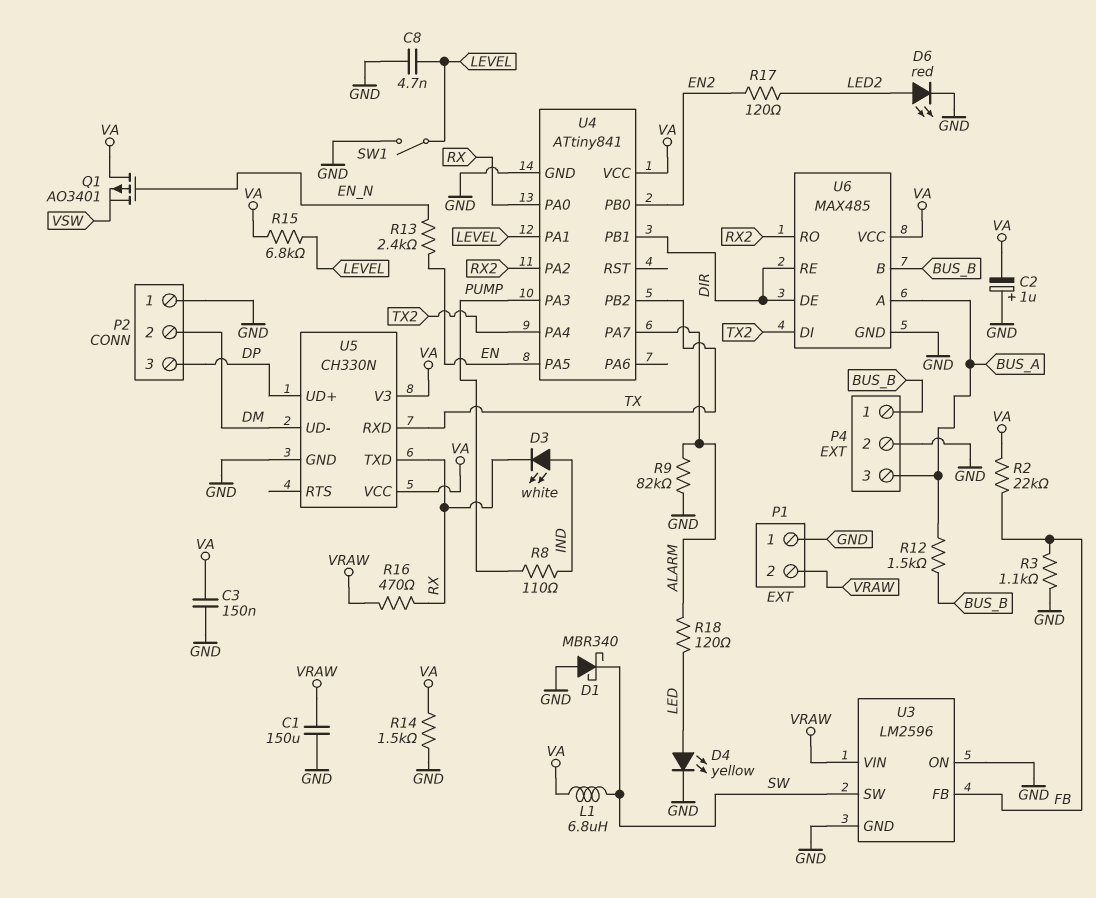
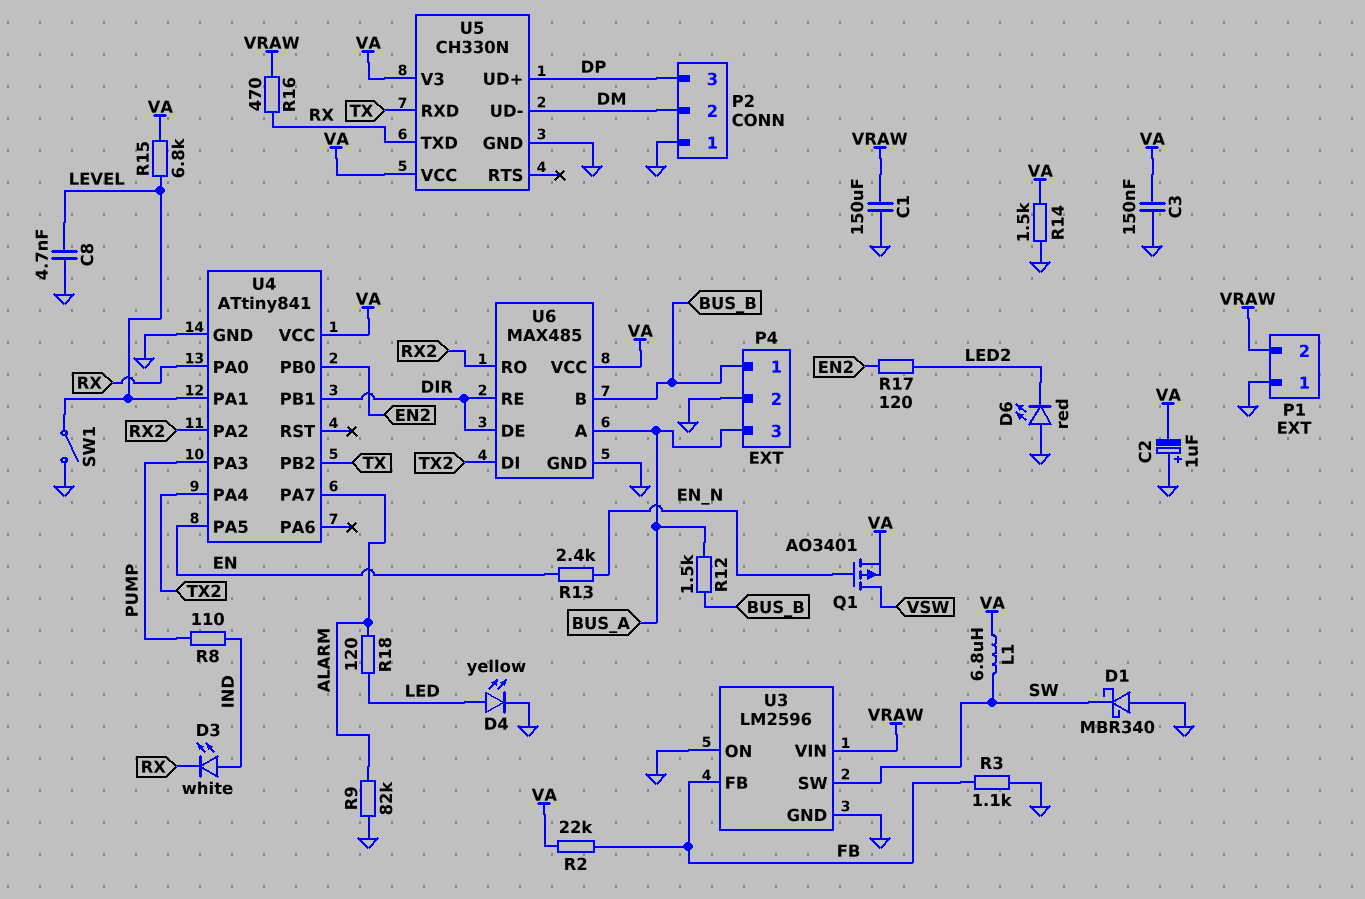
D6: LED red (A LED2, K GND) -> LED red (A GND, K LED2)
Q1: PMOS AO3401 (G EN_N, D VA, S VSW) -> PMOS AO3401 (G EN_N, D VSW, S VA)

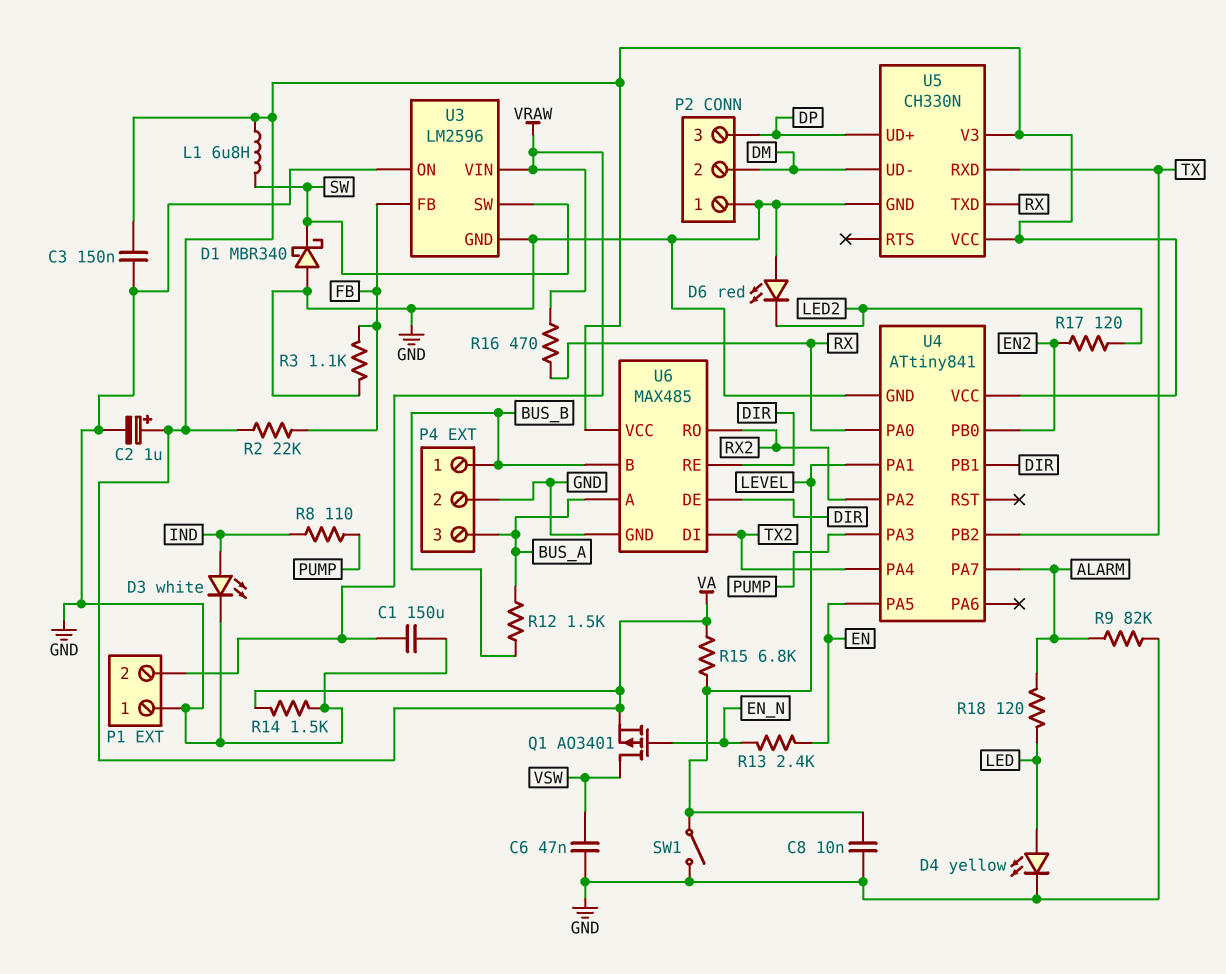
C2: 1uF (plus GND, minus VA) -> 1uF (plus VA, minus GND)
C6: none -> 47nF (GND, VSW)
C8: 4.7nF (GND, LEVEL) -> 10nF (GND, LEVEL)
D3: LED white (A IND, K RX) -> LED white (A IND, K GND)

